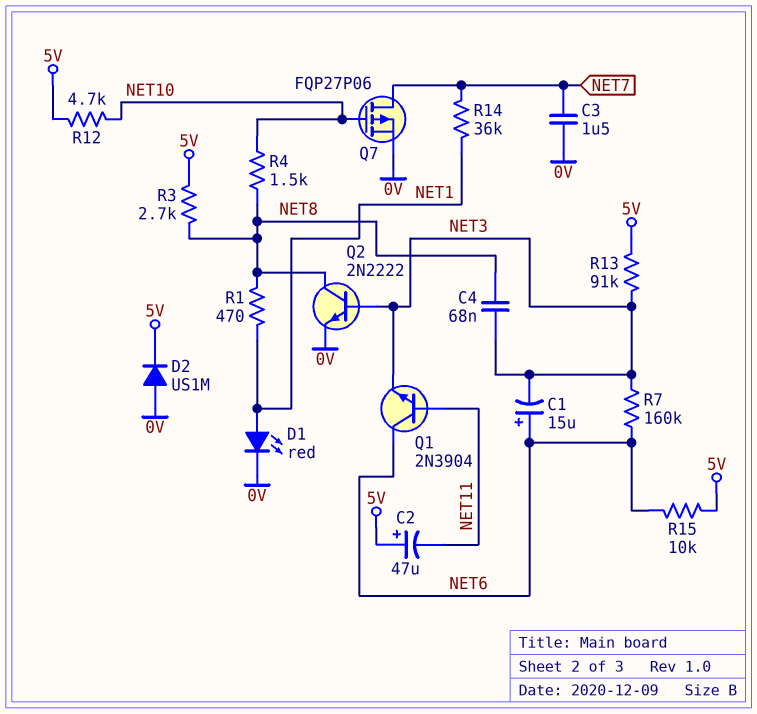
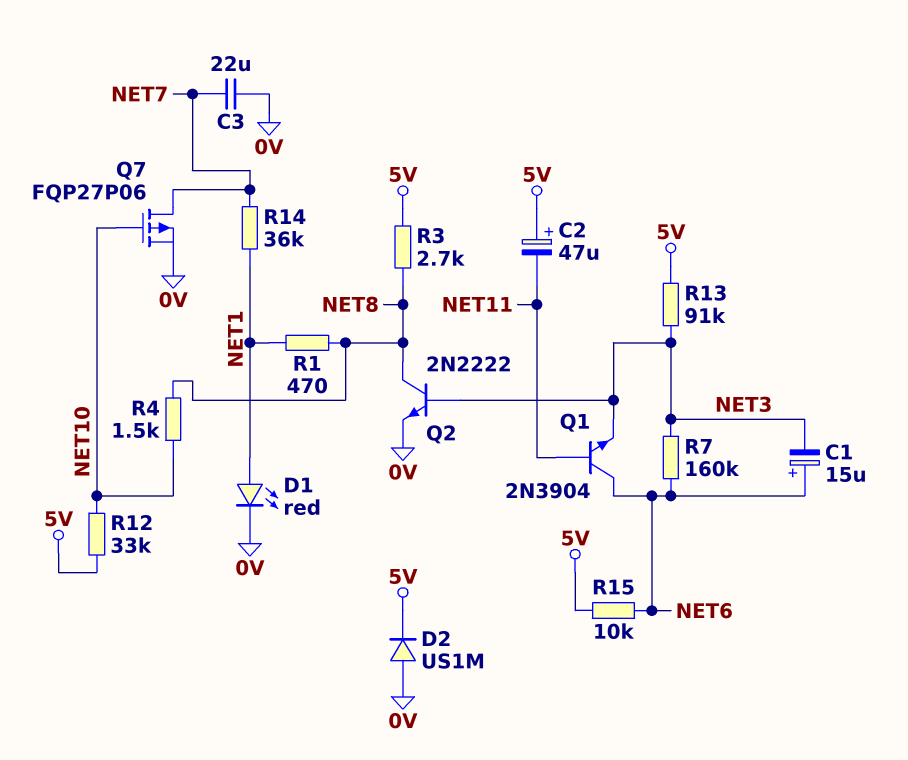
C3: 1.5uF (0V, NET7) -> 22uF (0V, NET7)
C4: 68nF (NET3, NET8) -> none
R12: 4.7k (5V, NET10) -> 33k (5V, NET10)

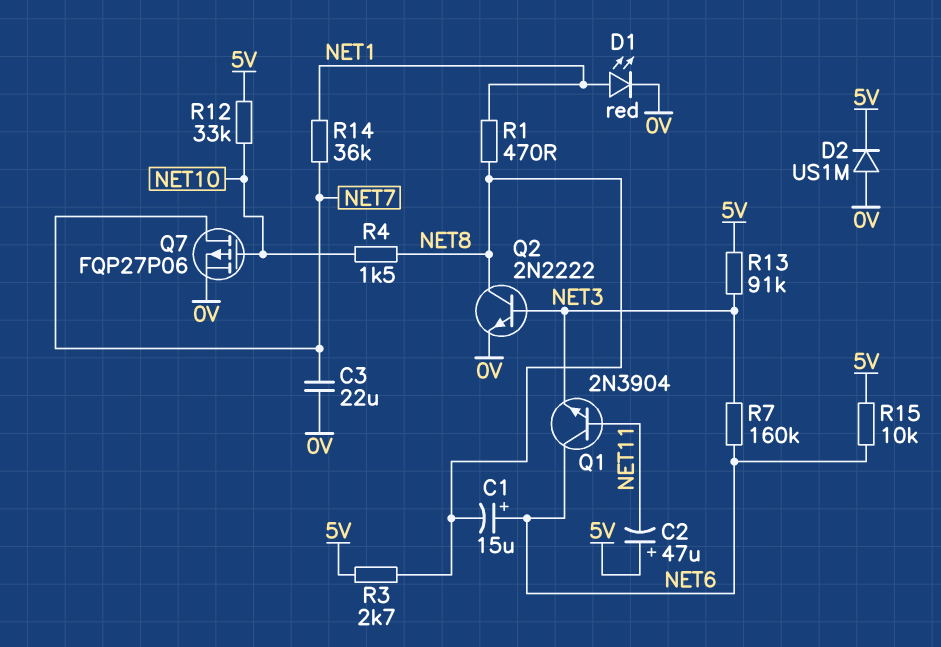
C1: 15uF (plus NET6, minus NET3) -> 15uF (plus NET6, minus NET8)

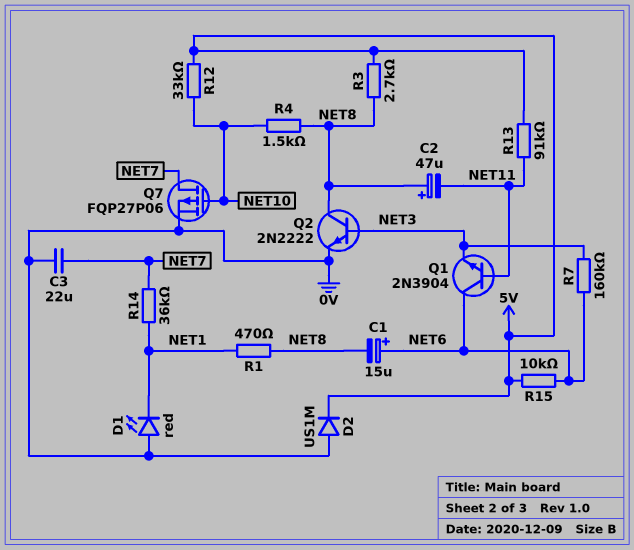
C2: 47uF (plus 5V, minus NET11) -> 47uF (plus NET8, minus NET11)
D1: LED red (A NET1, K 0V) -> LED red (A 0V, K NET1)
R13: 91k (5V, NET3) -> 91k (5V, NET11)

